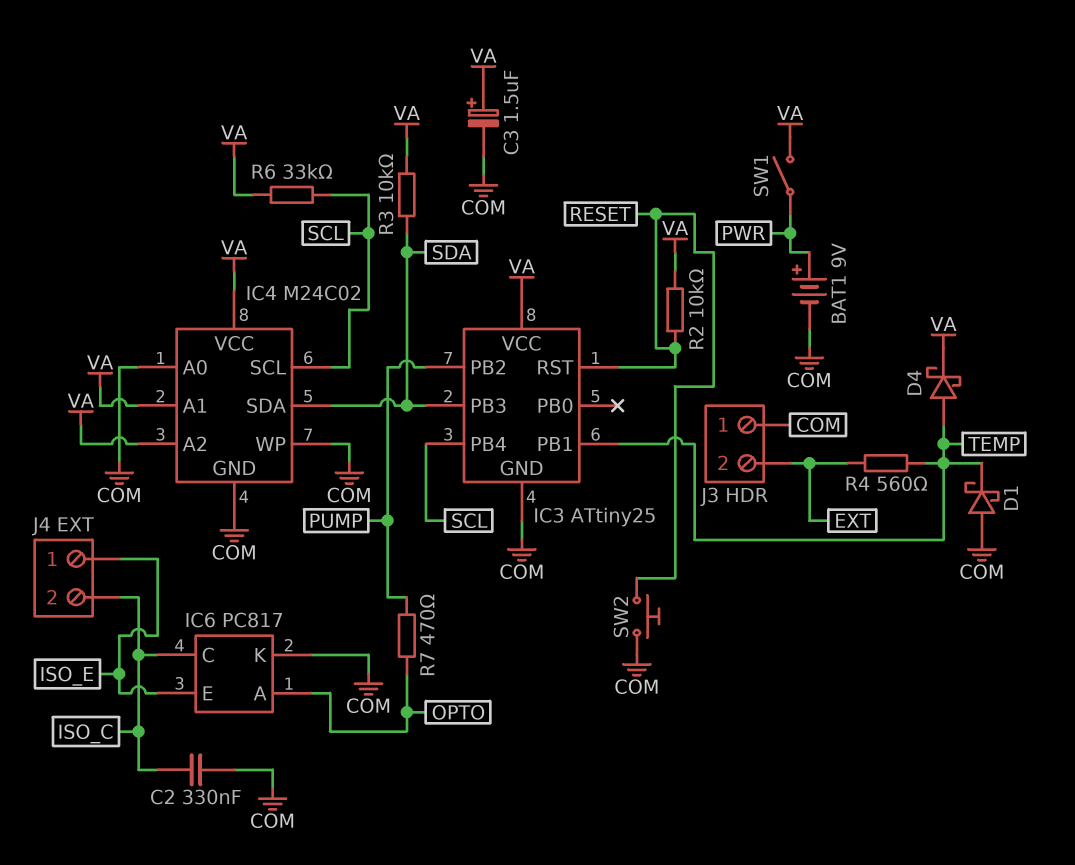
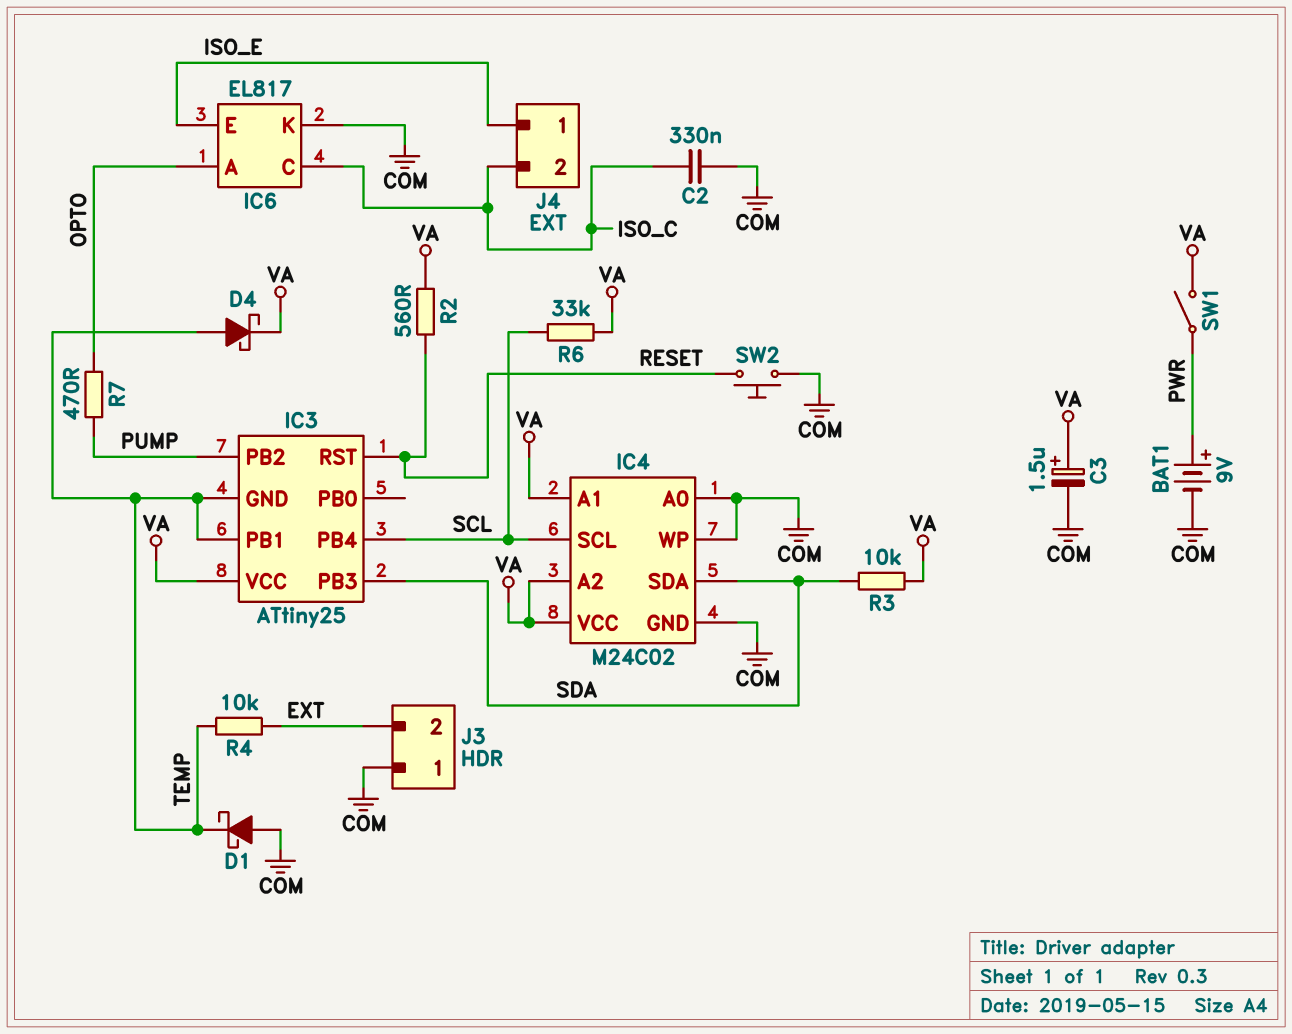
IC3 pin GND: COM -> TEMP
IC6: PC817 -> EL817
R2: 10k (RESET, VA) -> 560 (RESET, VA)
R4: 560 (EXT, TEMP) -> 10k (EXT, TEMP)

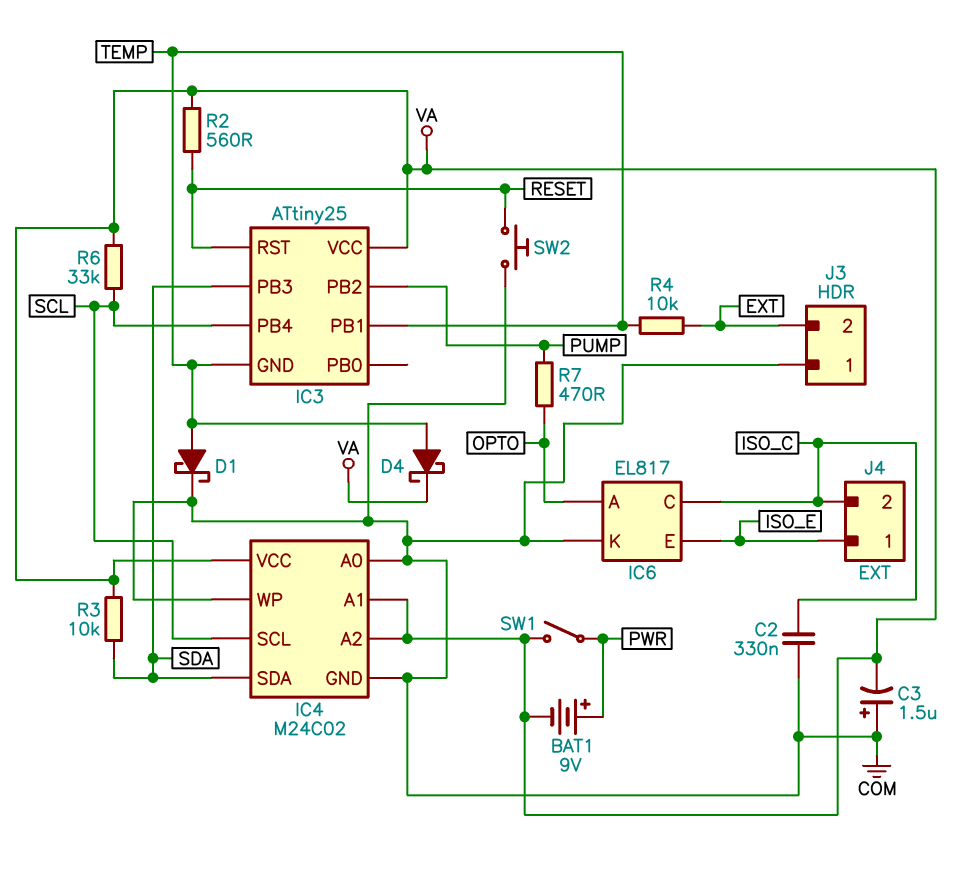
BAT1: 9V (plus PWR, minus COM) -> 9V (plus PWR, minus VA)
C3: 1.5uF (plus VA, minus COM) -> 1.5uF (plus COM, minus VA)
D1: schottky (A COM, K TEMP) -> schottky (A TEMP, K COM)

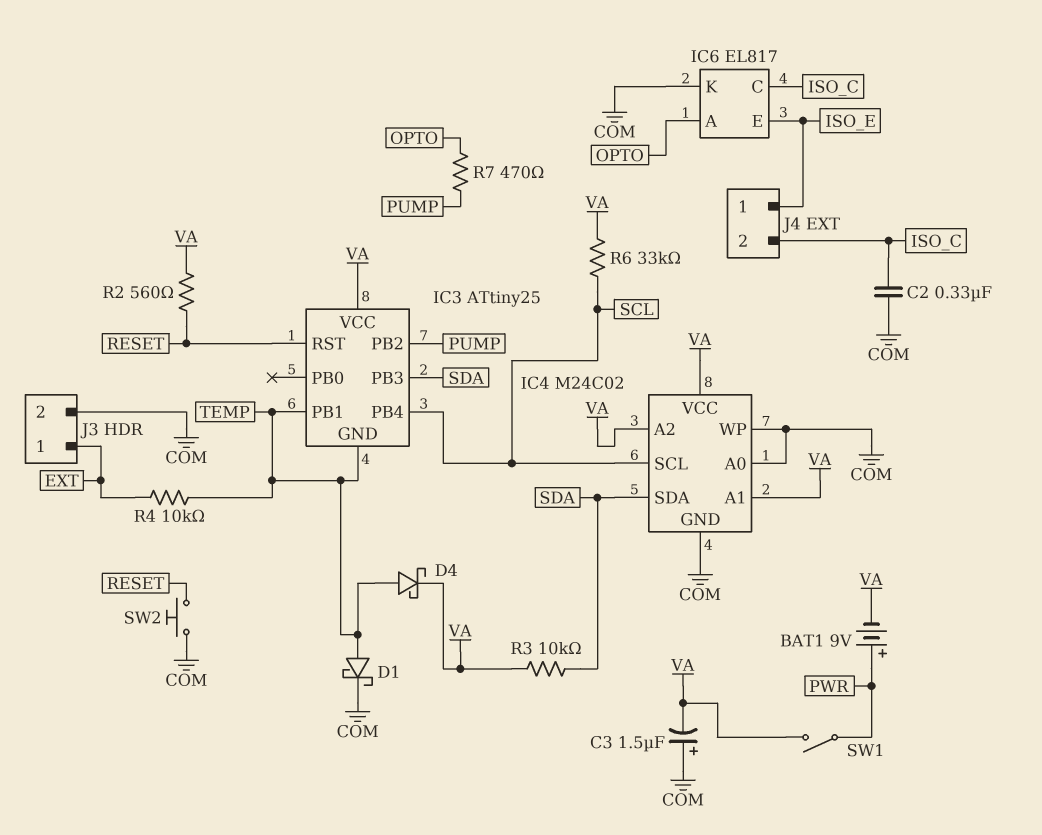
J3 pin 1: COM -> EXT
J3 pin 2: EXT -> COM

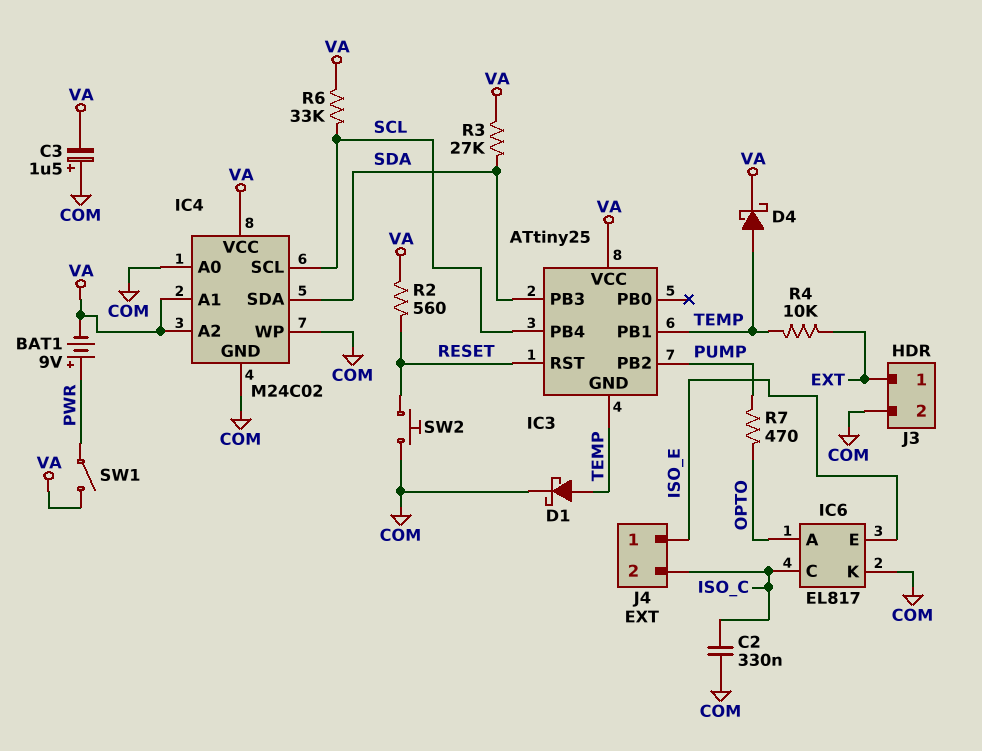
R3: 10k (SDA, VA) -> 27k (SDA, VA)

